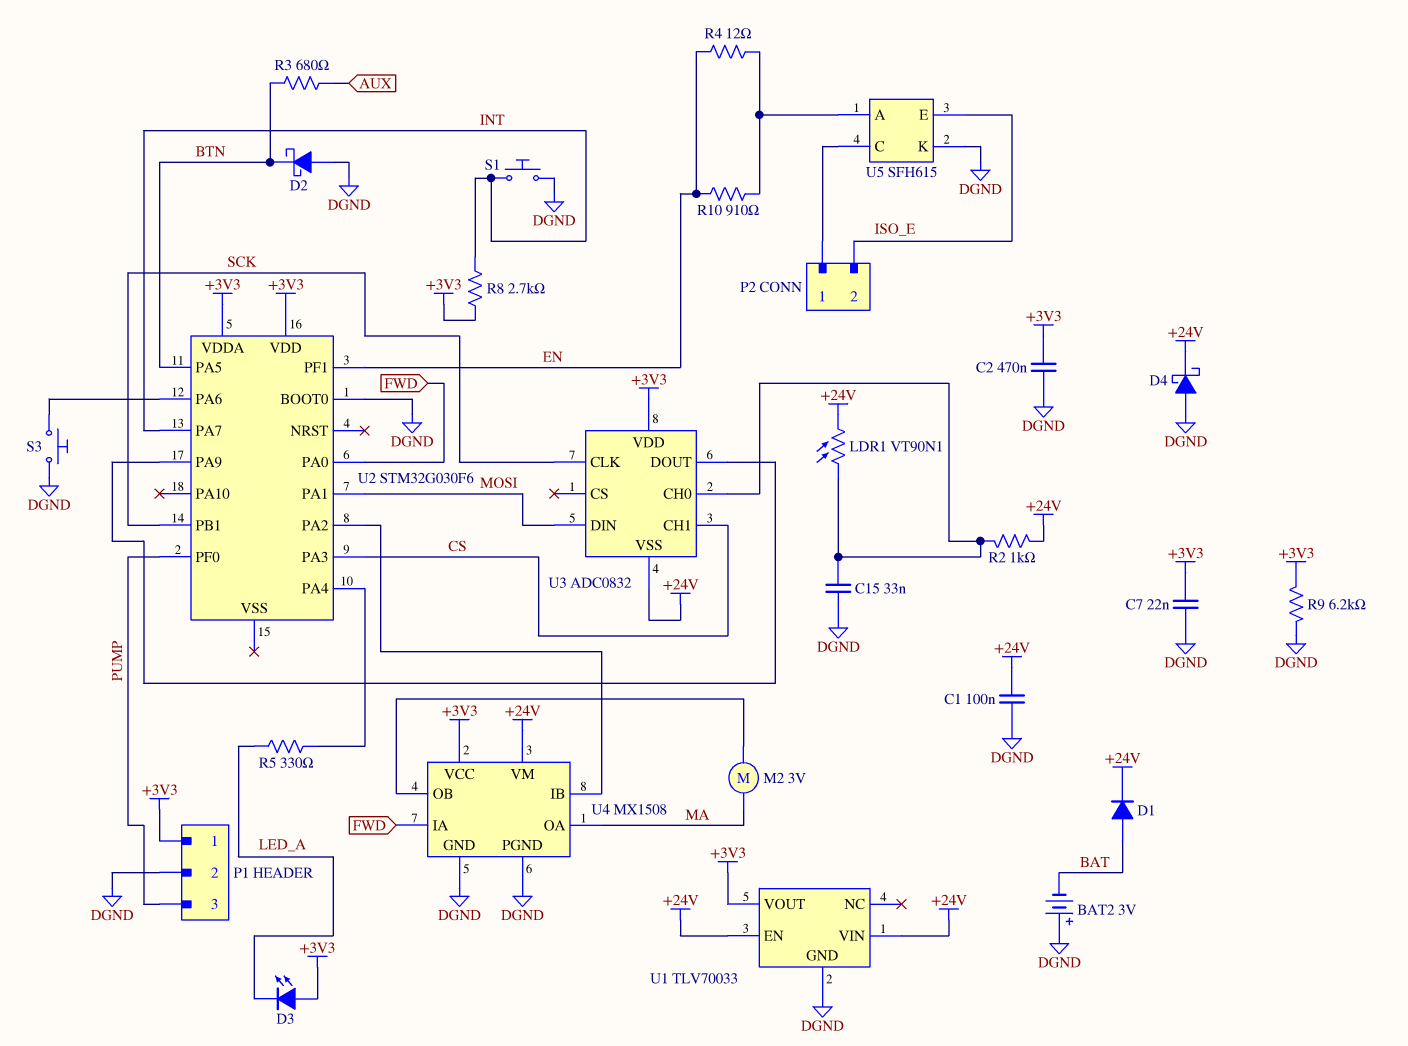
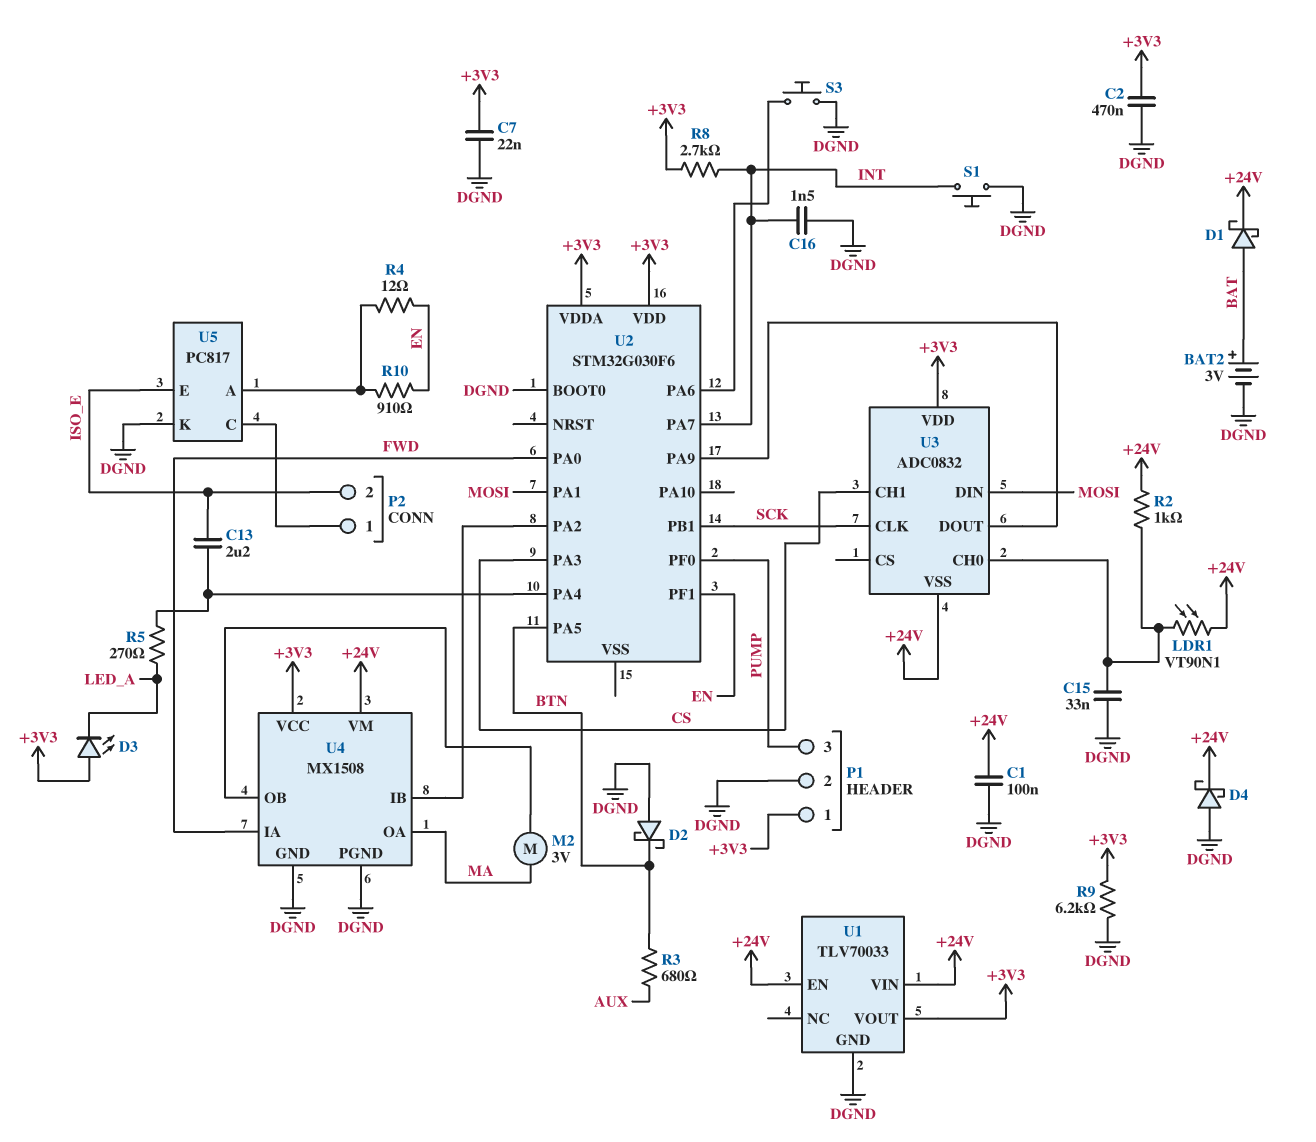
BAT2: 3V (plus DGND, minus BAT) -> 3V (plus BAT, minus DGND)
C13: none -> 2.2uF (ISO_E, U2/PA4)
C16: none -> 1.5nF (DGND, INT)
D1: diode (A BAT, K +24V) -> schottky (A BAT, K +24V)
R5: 330 (LED_A, U2/PA4) -> 270 (LED_A, U2/PA4)
U5: SFH615 -> PC817

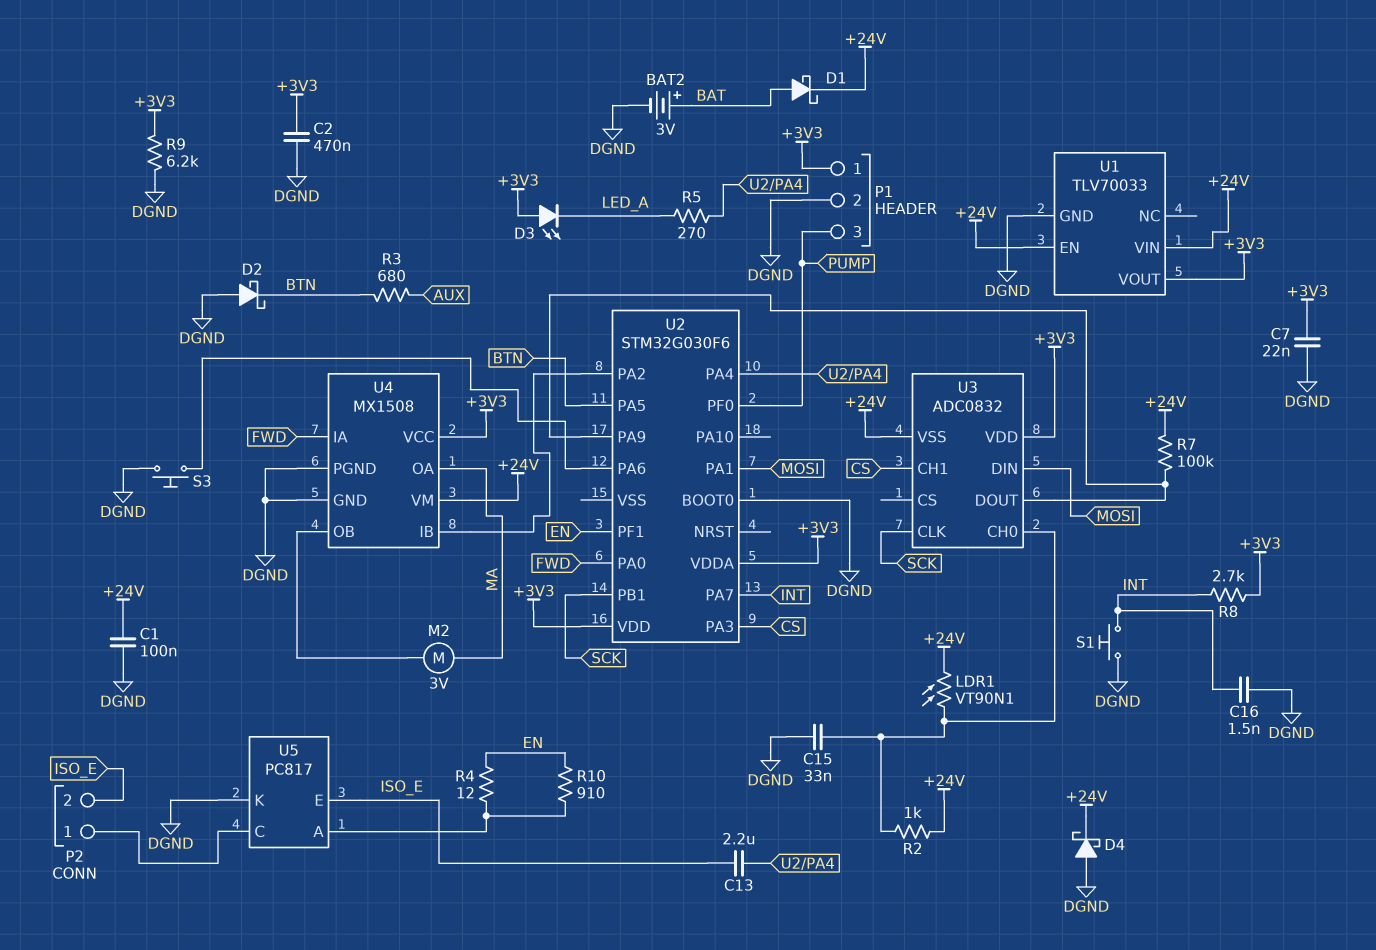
R7: none -> 100k (+24V, U2/PA9)

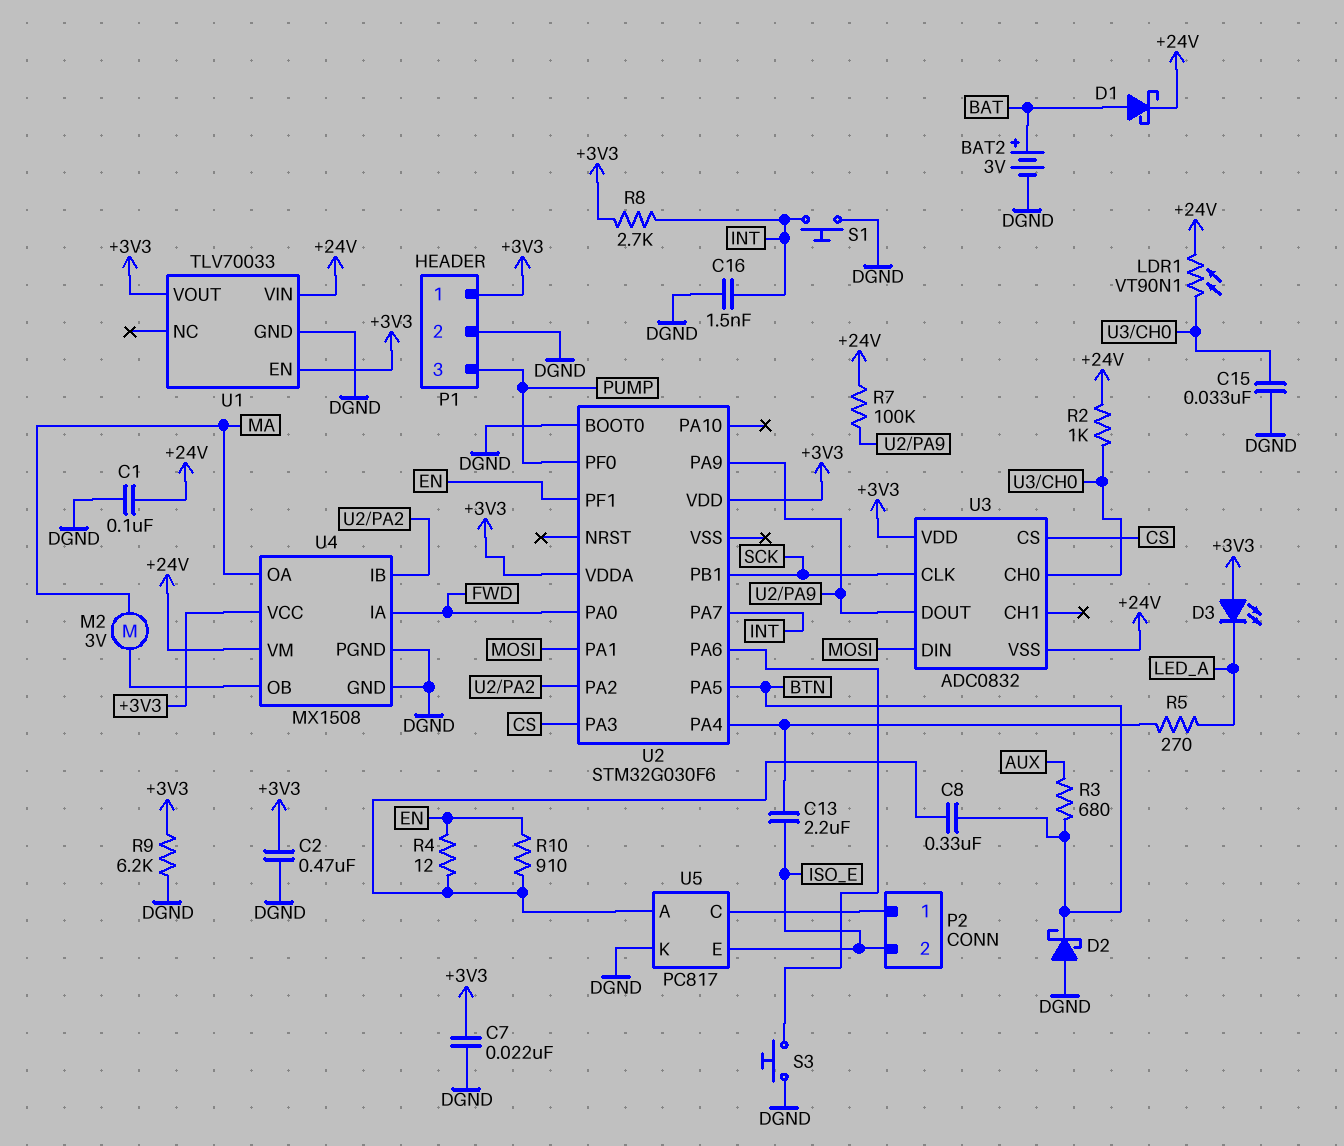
C8: none -> 330nF (BTN, U5/A)
D4: schottky (A DGND, K +24V) -> none
U1 pin EN: +24V -> +3V3
U3 pin CH1: CS -> none
U3 pin CS: none -> CS

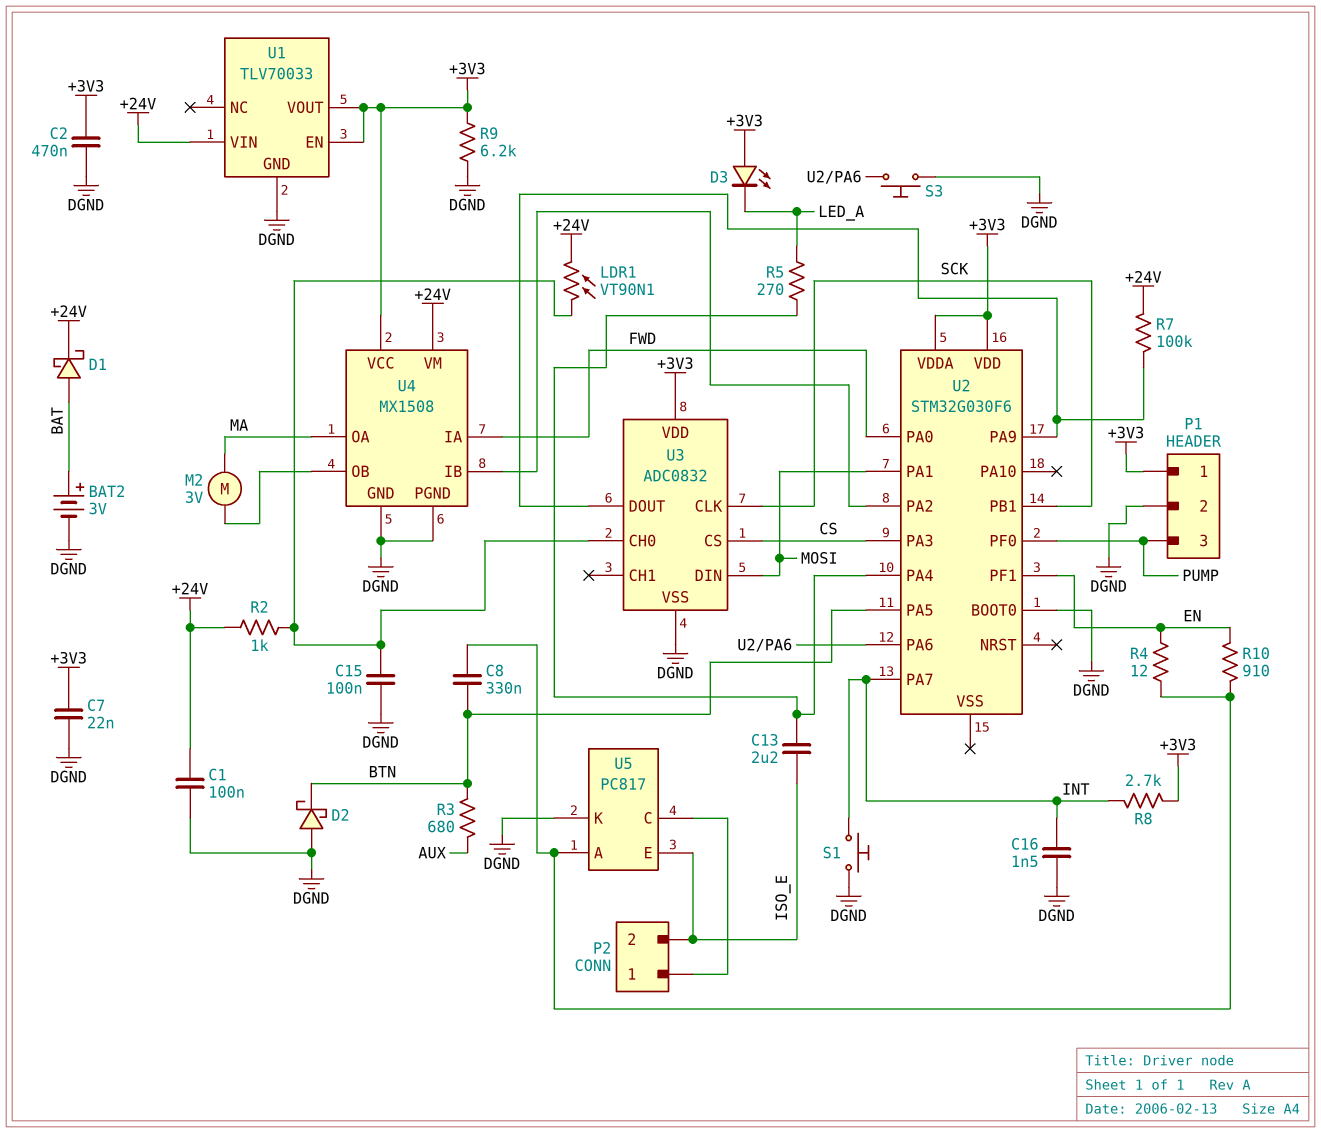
C15: 33nF (DGND, U3/CH0) -> 100nF (DGND, U3/CH0)
U3 pin VSS: +24V -> DGND

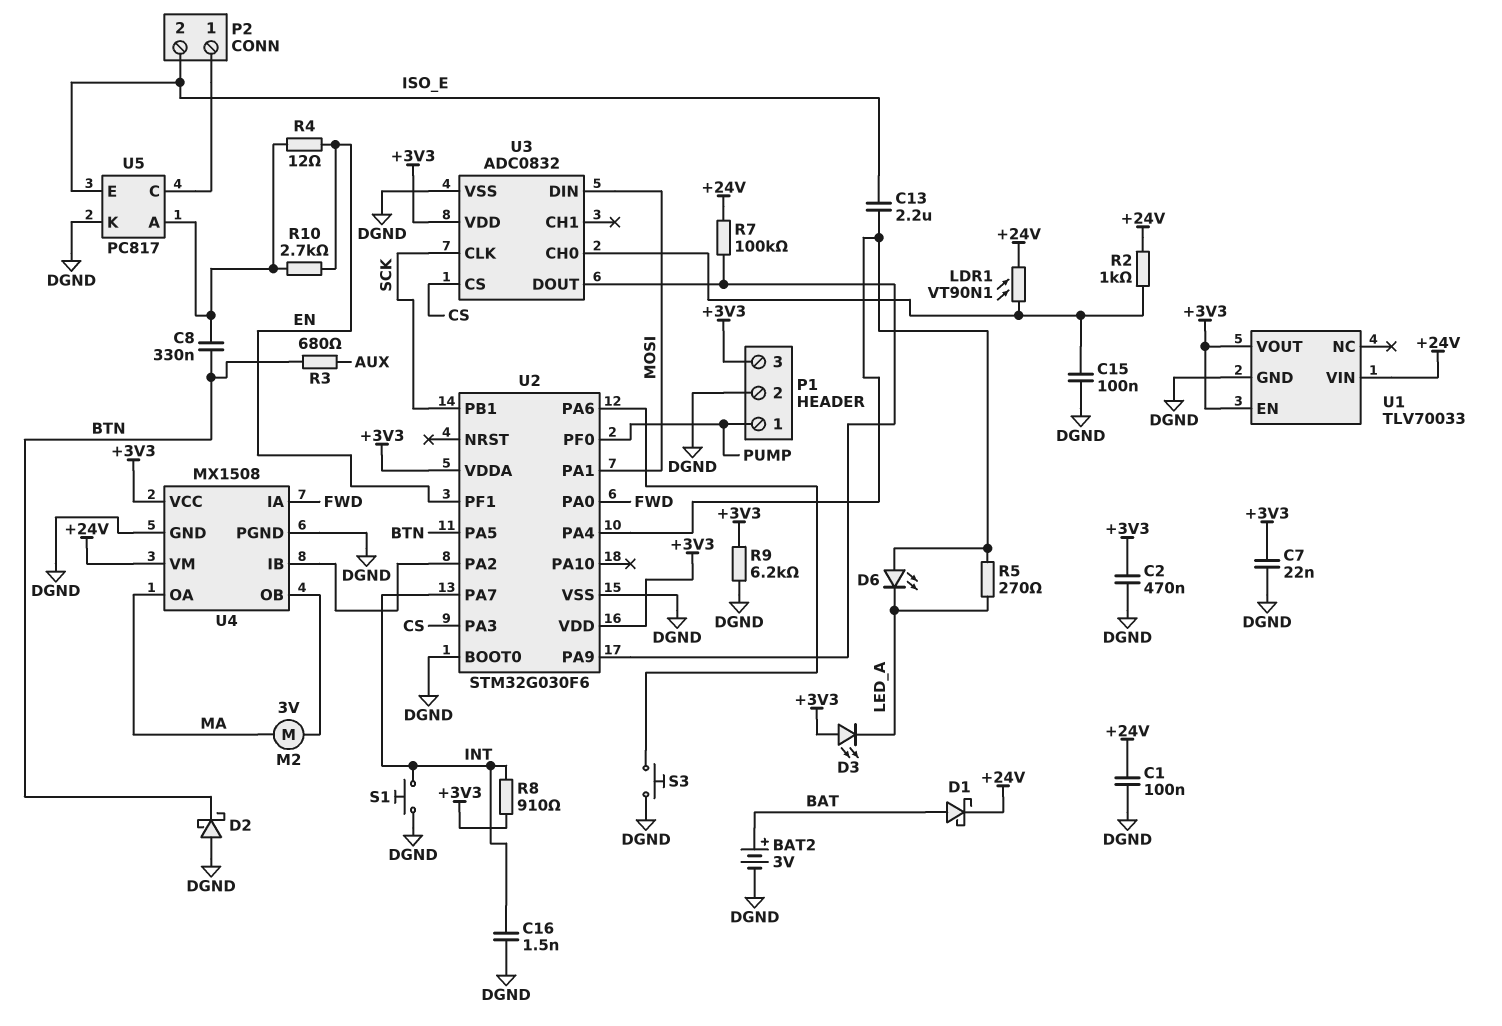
D6: none -> LED (A U2/PA4, K LED_A)
P1 pin 1: +3V3 -> PUMP
P1 pin 3: PUMP -> +3V3
R8: 2.7k (+3V3, INT) -> 910 (+3V3, INT)
R10: 910 (EN, U5/A) -> 2.7k (EN, U5/A)
U2 pin VSS: none -> DGND

